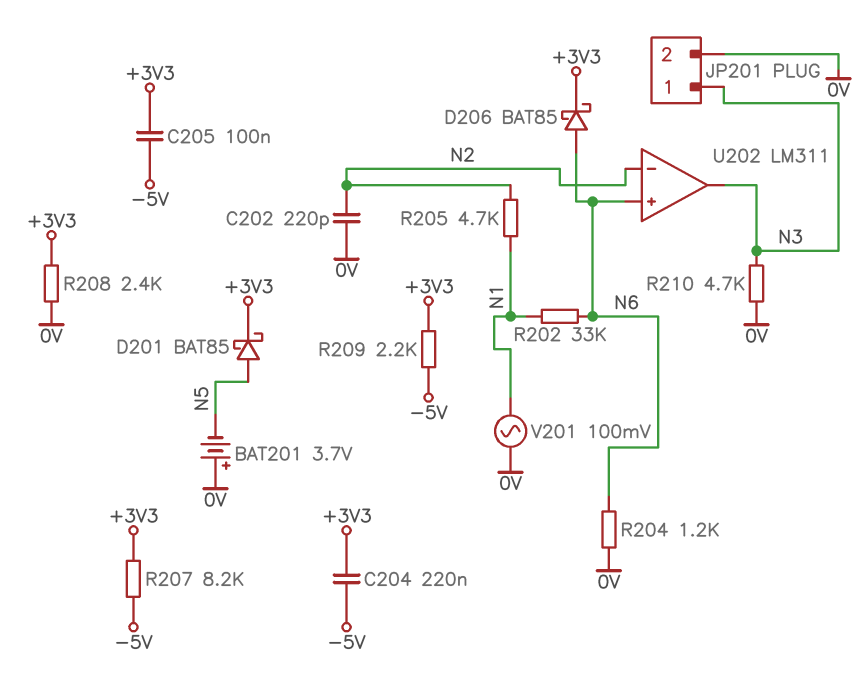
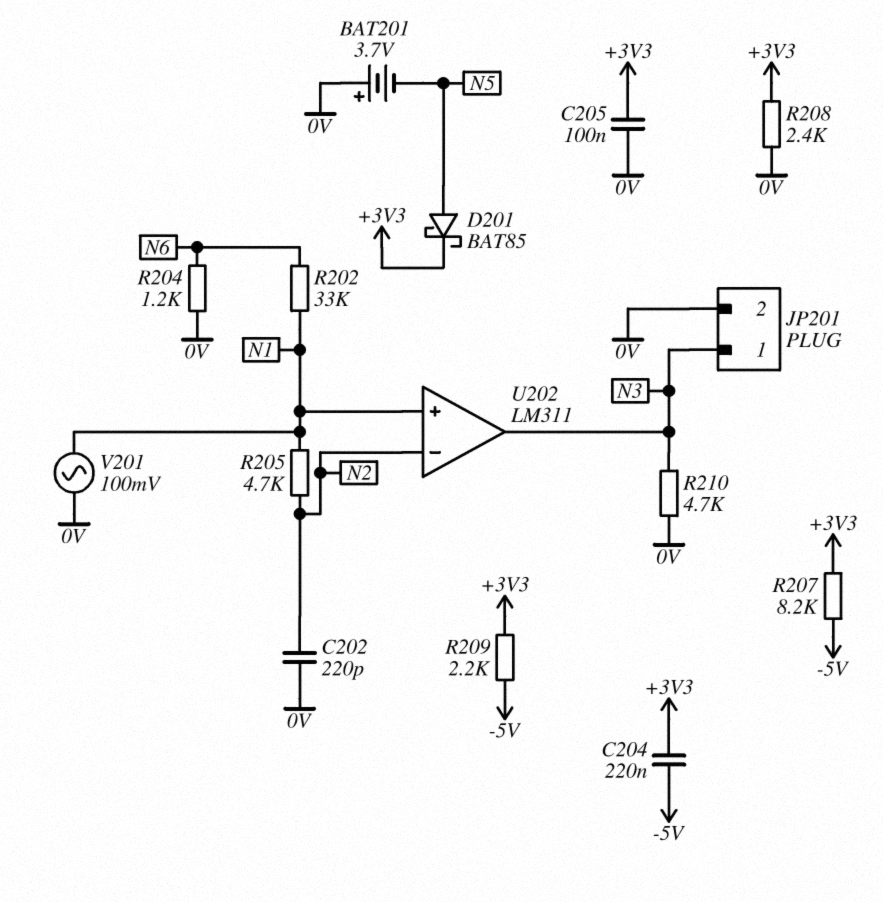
C205: 100nF (+3V3, -5V) -> 100nF (+3V3, 0V)
D206: schottky BAT85 (A N6, K +3V3) -> none
U202 pin in+: N6 -> N1

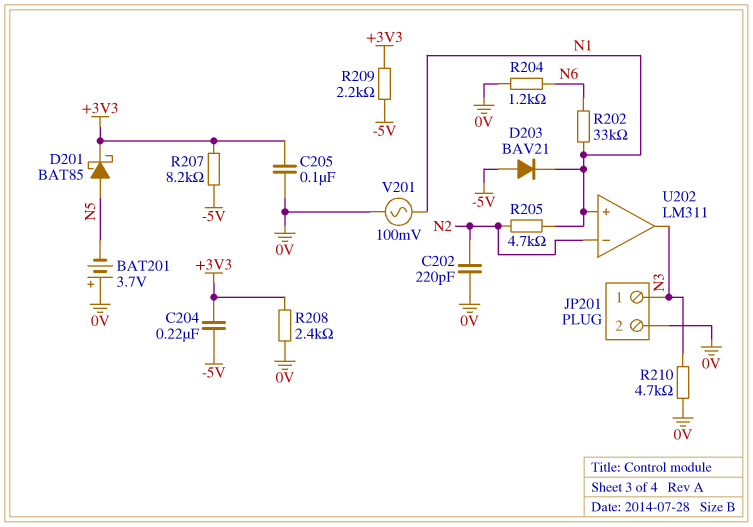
D203: none -> diode BAV21 (A -5V, K N1)

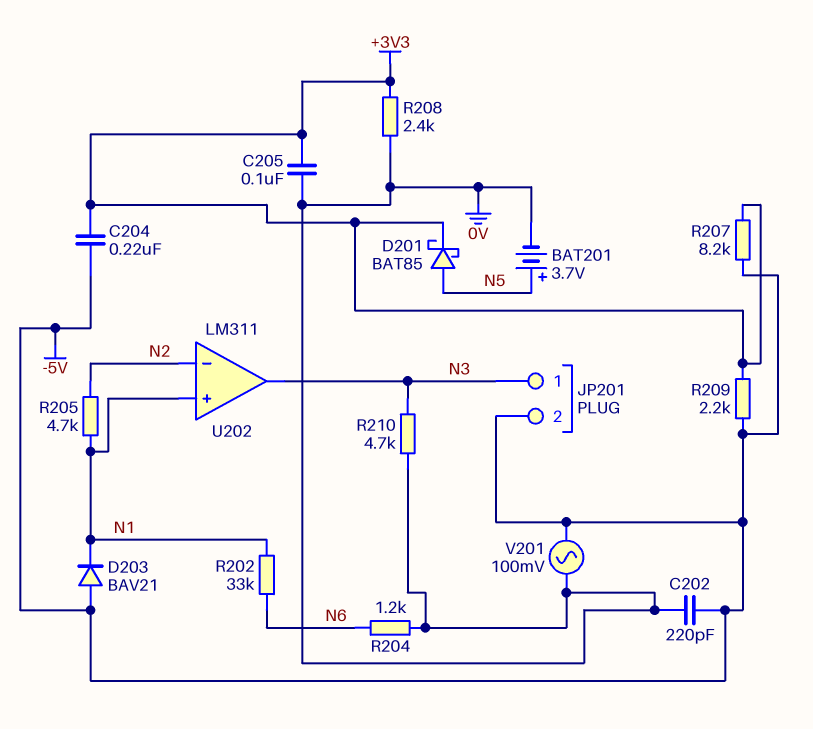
BAT201: 3.7V (plus 0V, minus N5) -> 3.7V (plus N5, minus 0V)
C202: 220pF (0V, N2) -> 220pF (-5V, 0V)
JP201 pin 2: 0V -> -5V
V201: AC 100mV (0V, N1) -> AC 100mV (-5V, 0V)

